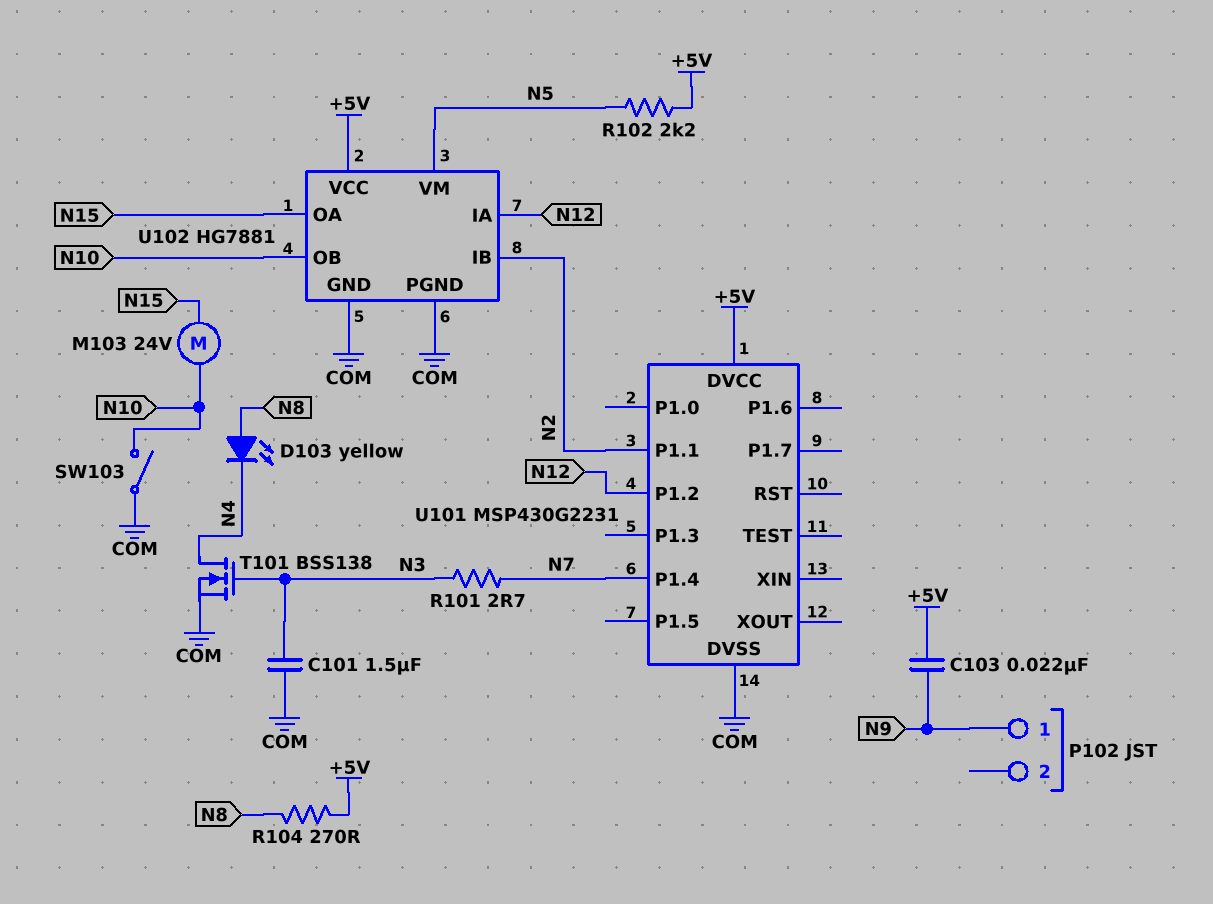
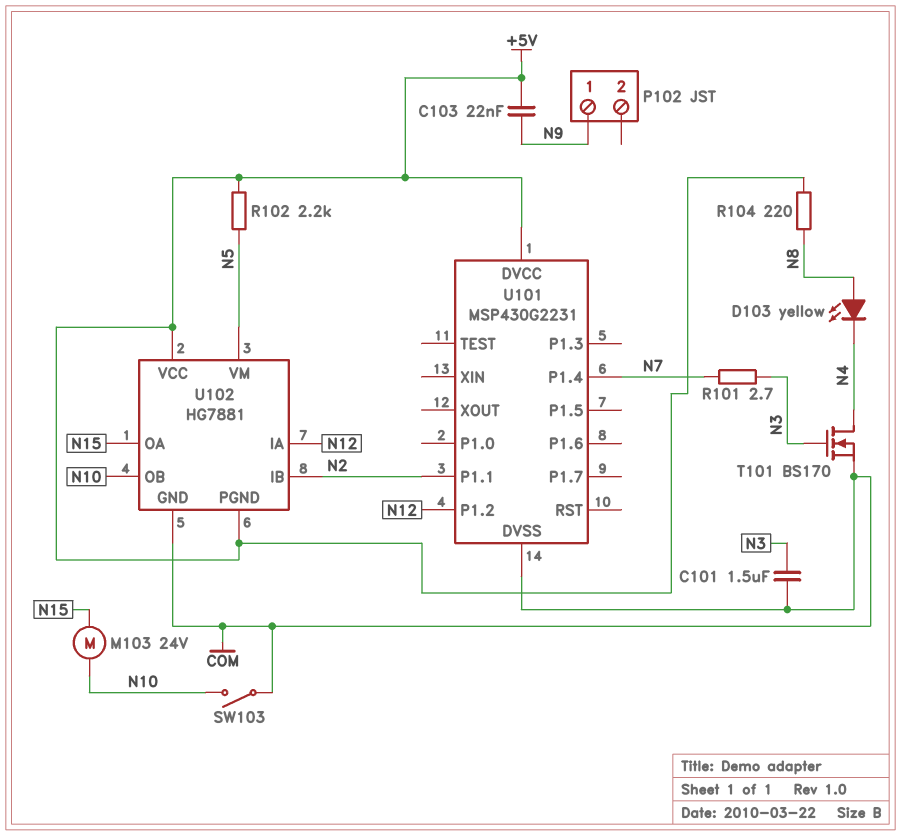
R104: 270 (+5V, N8) -> 220 (+5V, N8)
T101: NMOS BSS138 (G N3, D N4, S COM) -> NMOS BS170 (G N3, D N4, S COM)
U102 pin PGND: COM -> +5V

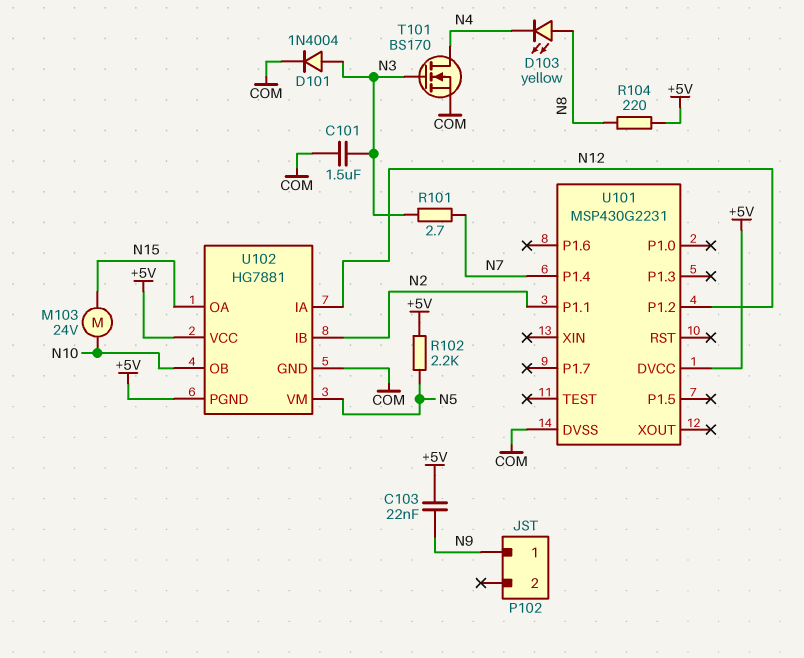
D101: none -> diode 1N4004 (A N3, K COM)
SW103: switch (COM, N10) -> none

